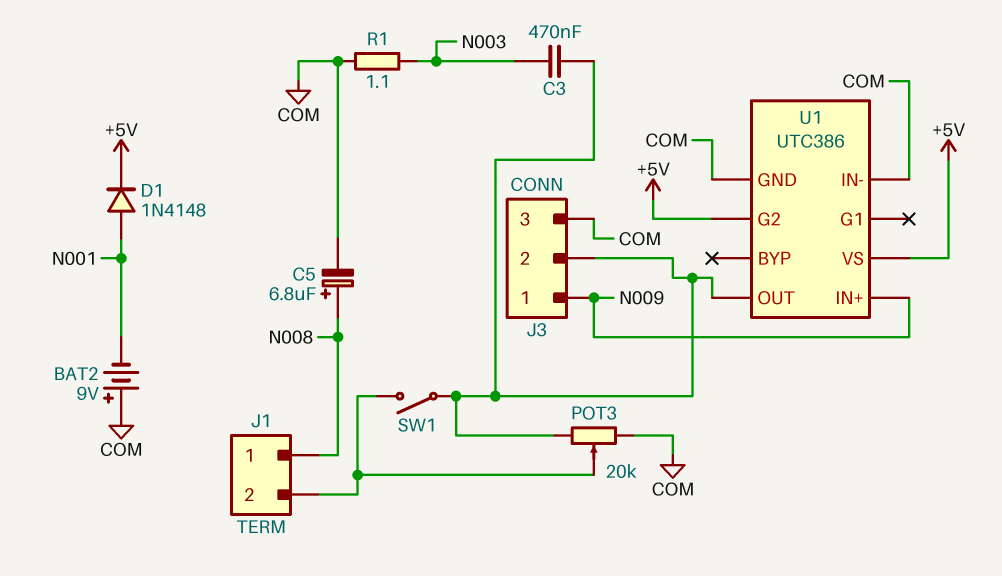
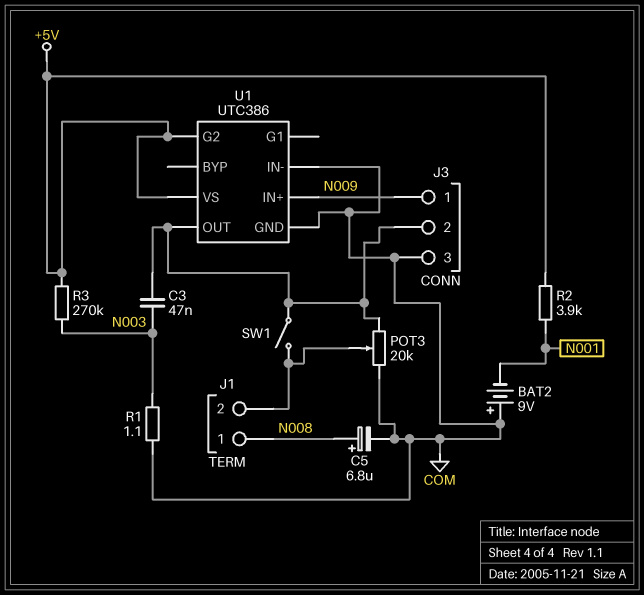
C3: 470nF (J3/2, N003) -> 47nF (J3/2, N003)
D1: diode 1N4148 (A N001, K +5V) -> none
R2: none -> 3.9k (+5V, N001)
R3: none -> 270k (+5V, N003)

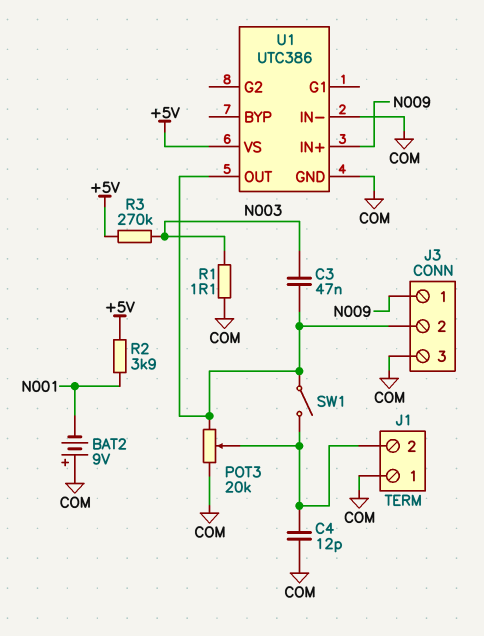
C4: none -> 12pF (COM, J1/2)
C5: 6.8uF (plus N008, minus COM) -> none
J1 pin 1: N008 -> COM
U1 pin G2: +5V -> none

